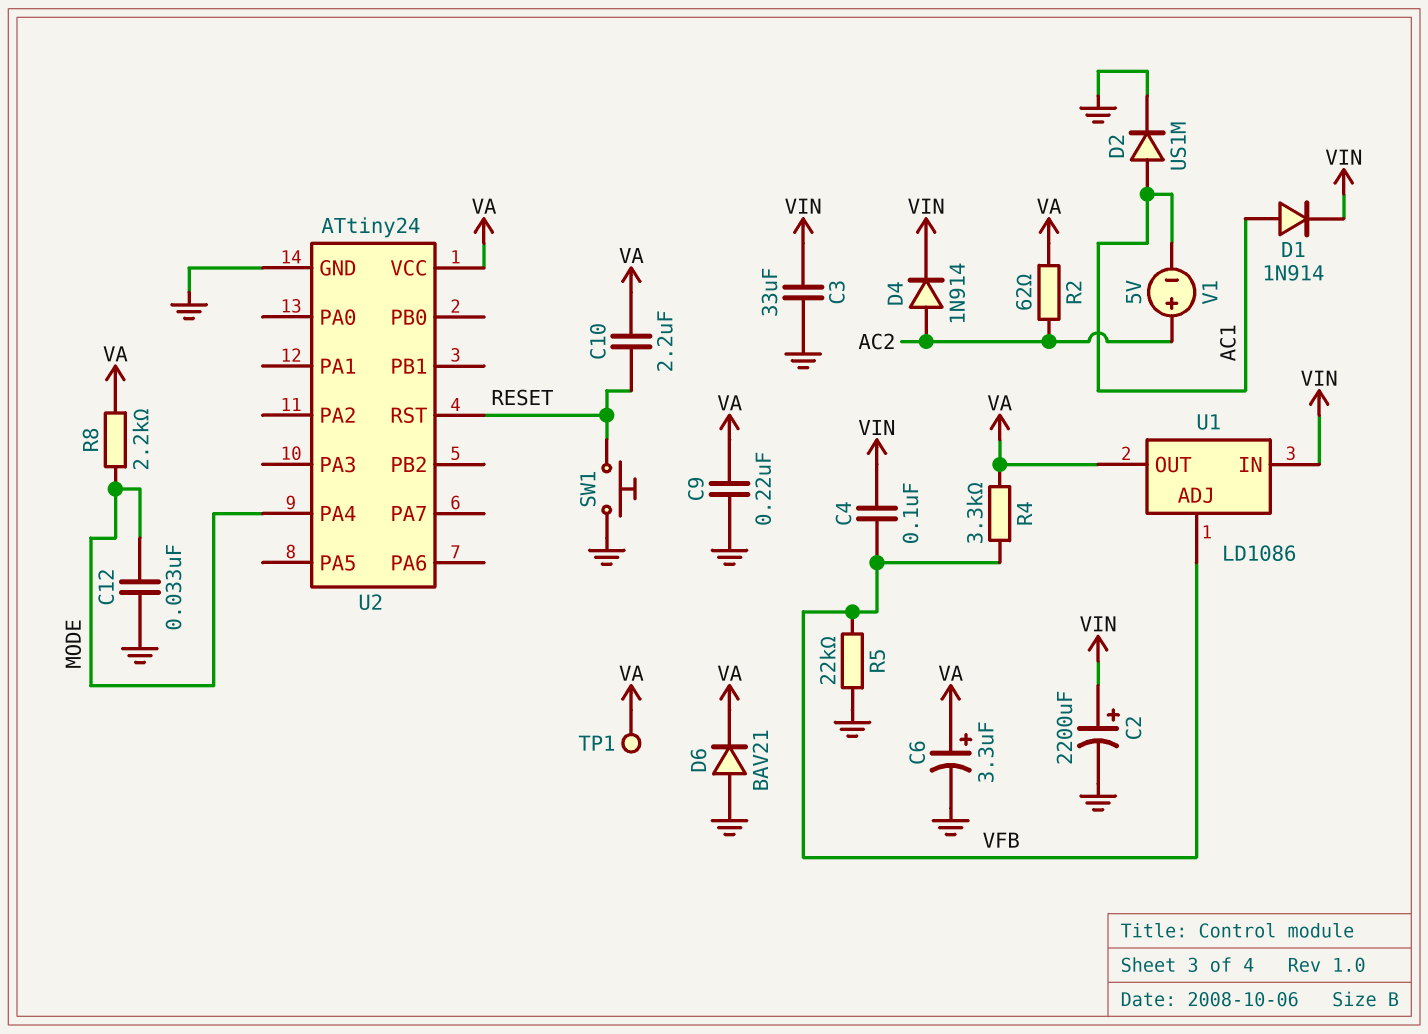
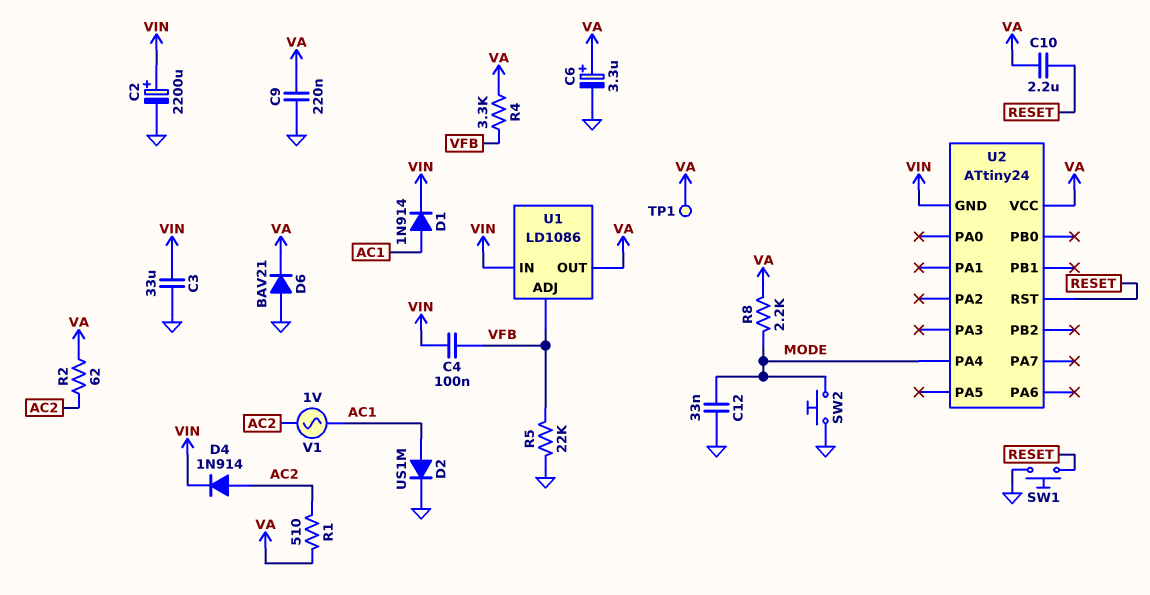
R1: none -> 510 (AC2, VA)
SW2: none -> button (GND, MODE)
U2 pin GND: GND -> VIN
V1: 5V (plus AC2, minus AC1) -> AC 1V (AC1, AC2)

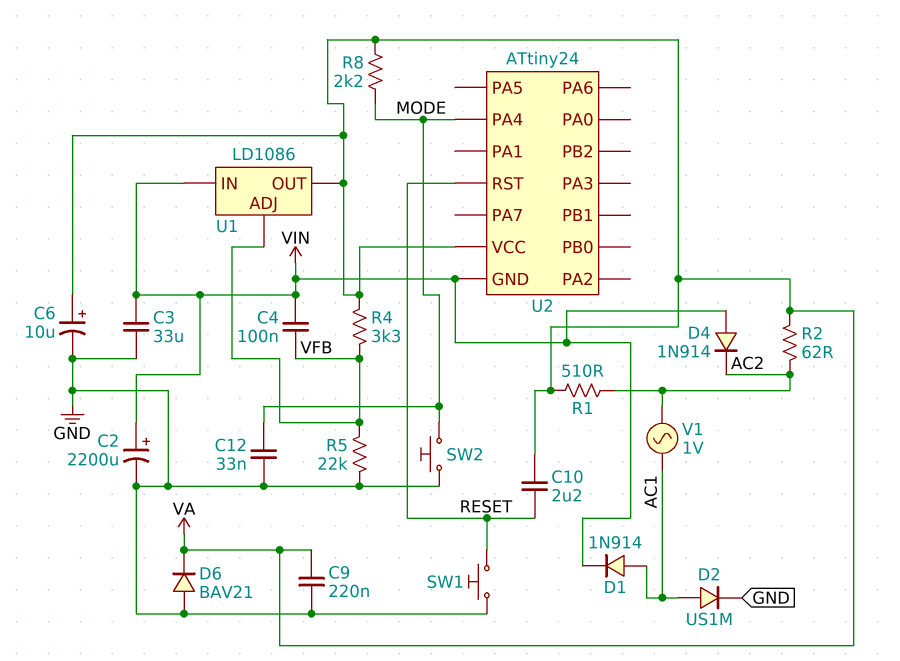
C6: 3.3uF (plus VA, minus GND) -> 10uF (plus VA, minus GND)
D4: diode 1N914 (A AC2, K VIN) -> diode 1N914 (A VIN, K AC2)
TP1: test point (VA) -> none

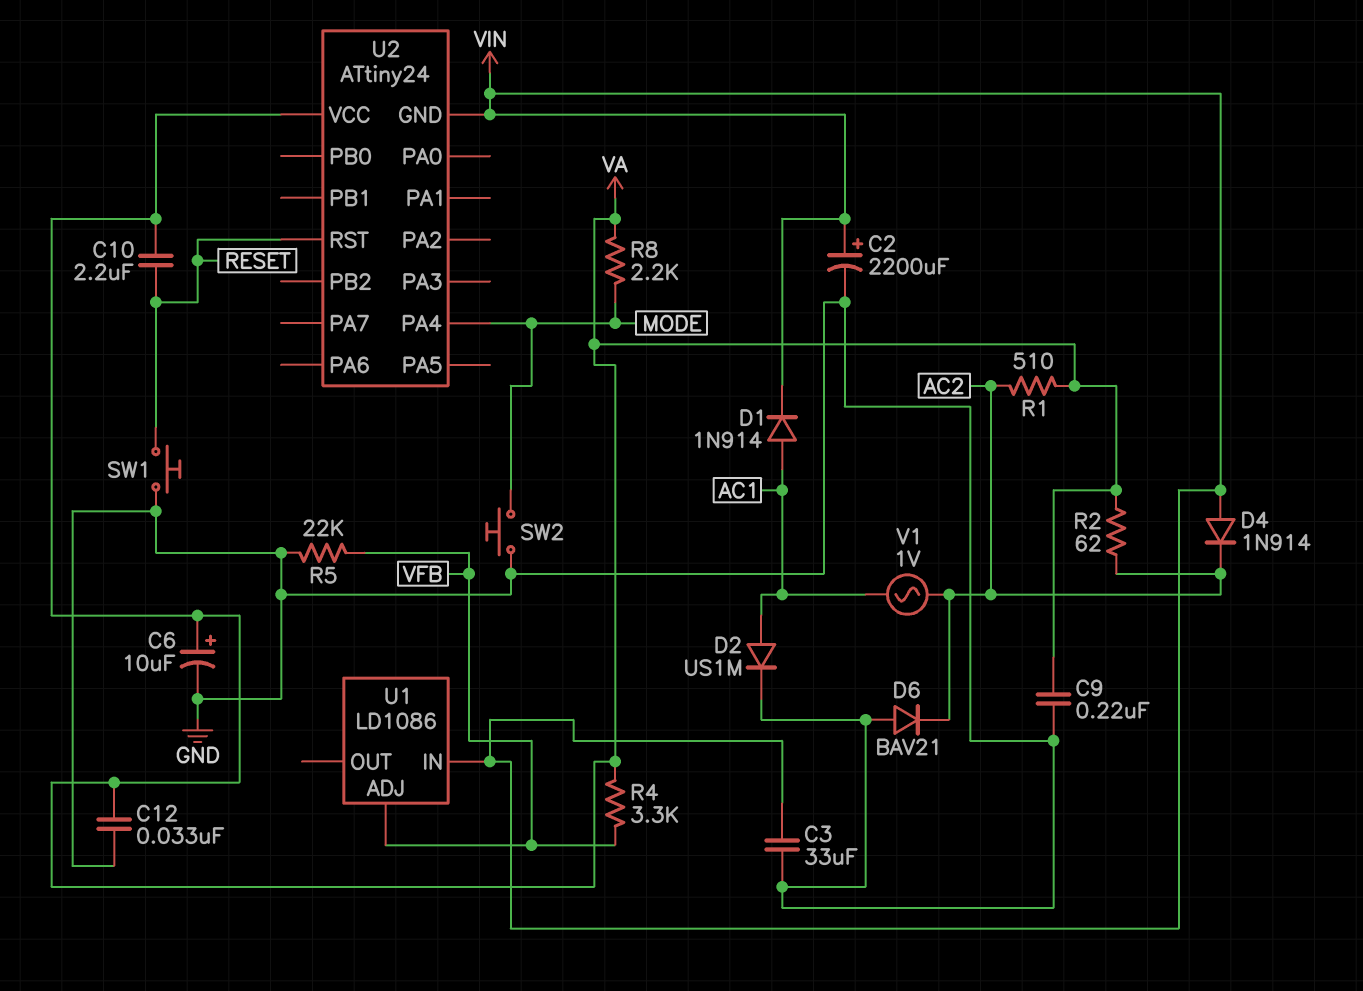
C4: 100nF (VFB, VIN) -> none
C12: 33nF (GND, MODE) -> 33nF (GND, VA)
D6: diode BAV21 (A GND, K VA) -> diode BAV21 (A GND, K AC2)
U1 pin OUT: VA -> none

